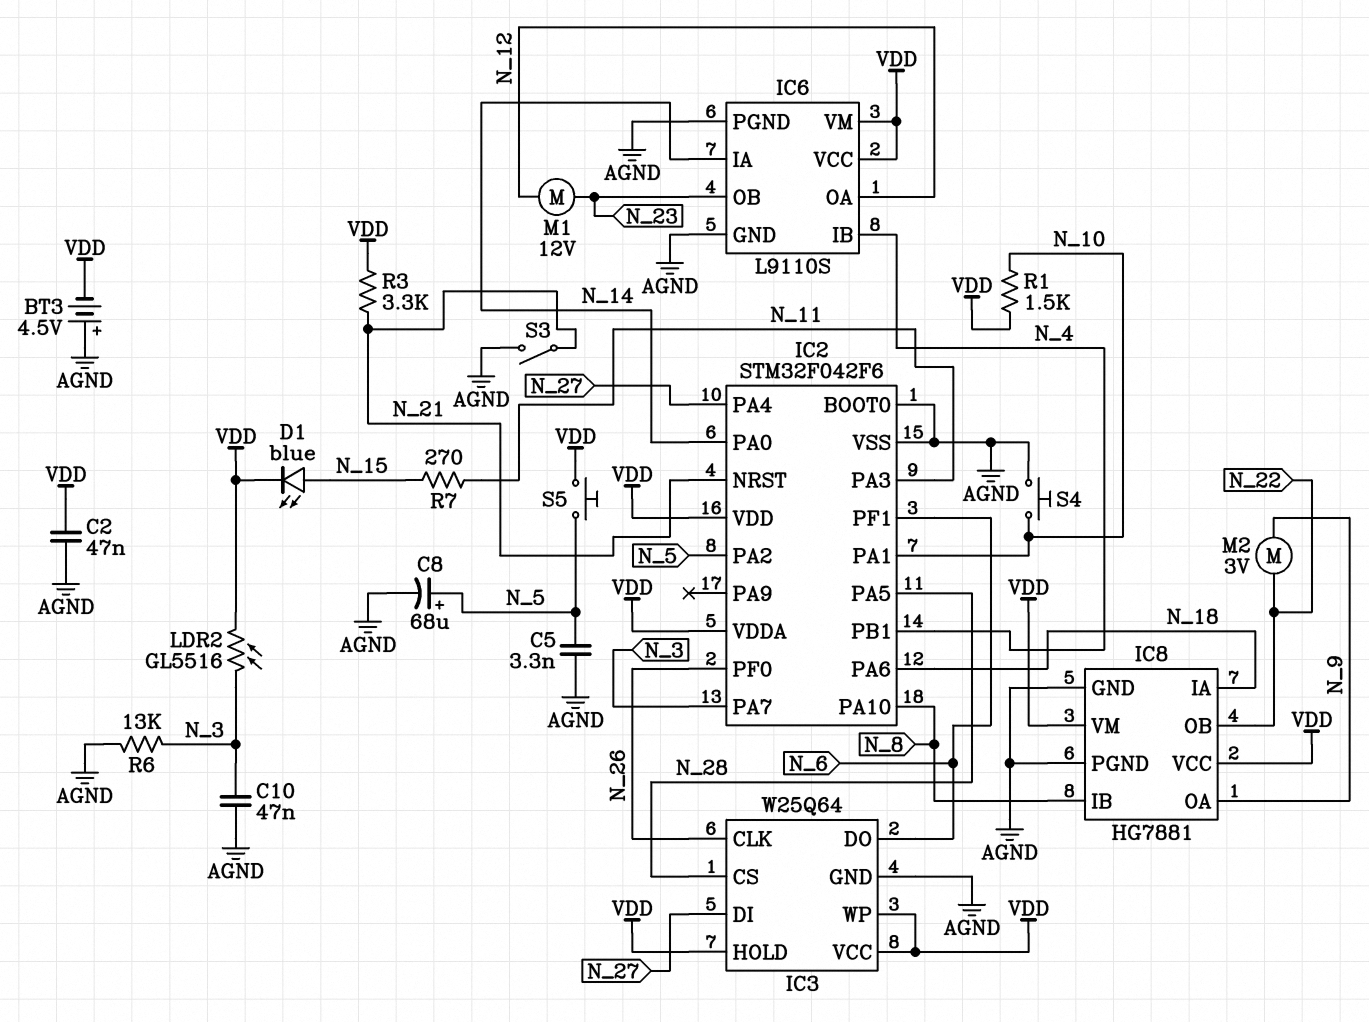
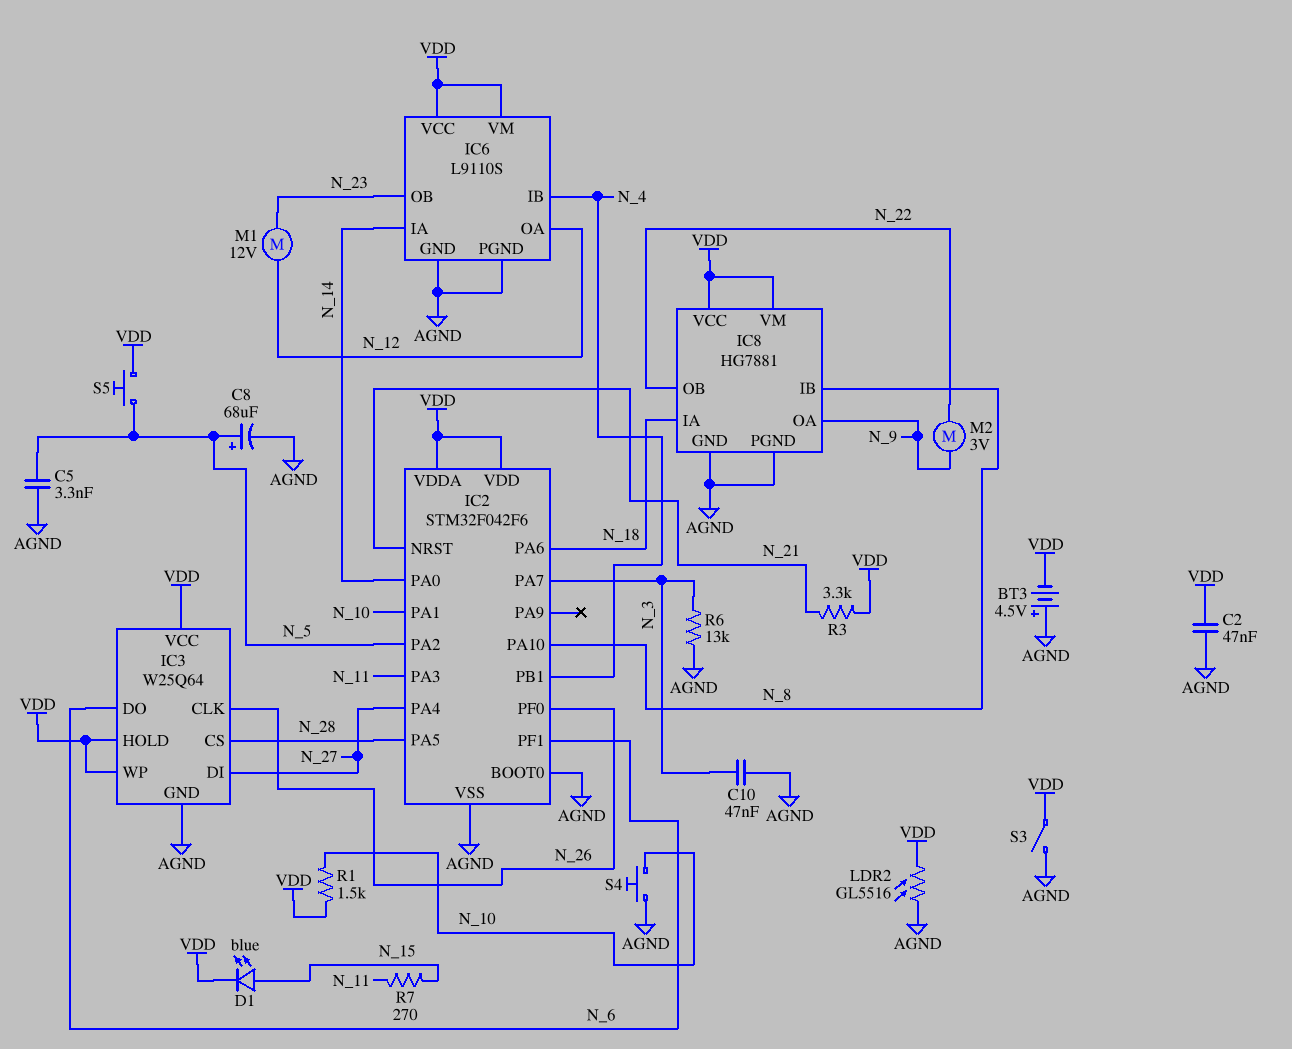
LDR2: GL5516 (N_3, VDD) -> GL5516 (AGND, VDD)
S3: switch (AGND, N_21) -> switch (AGND, VDD)

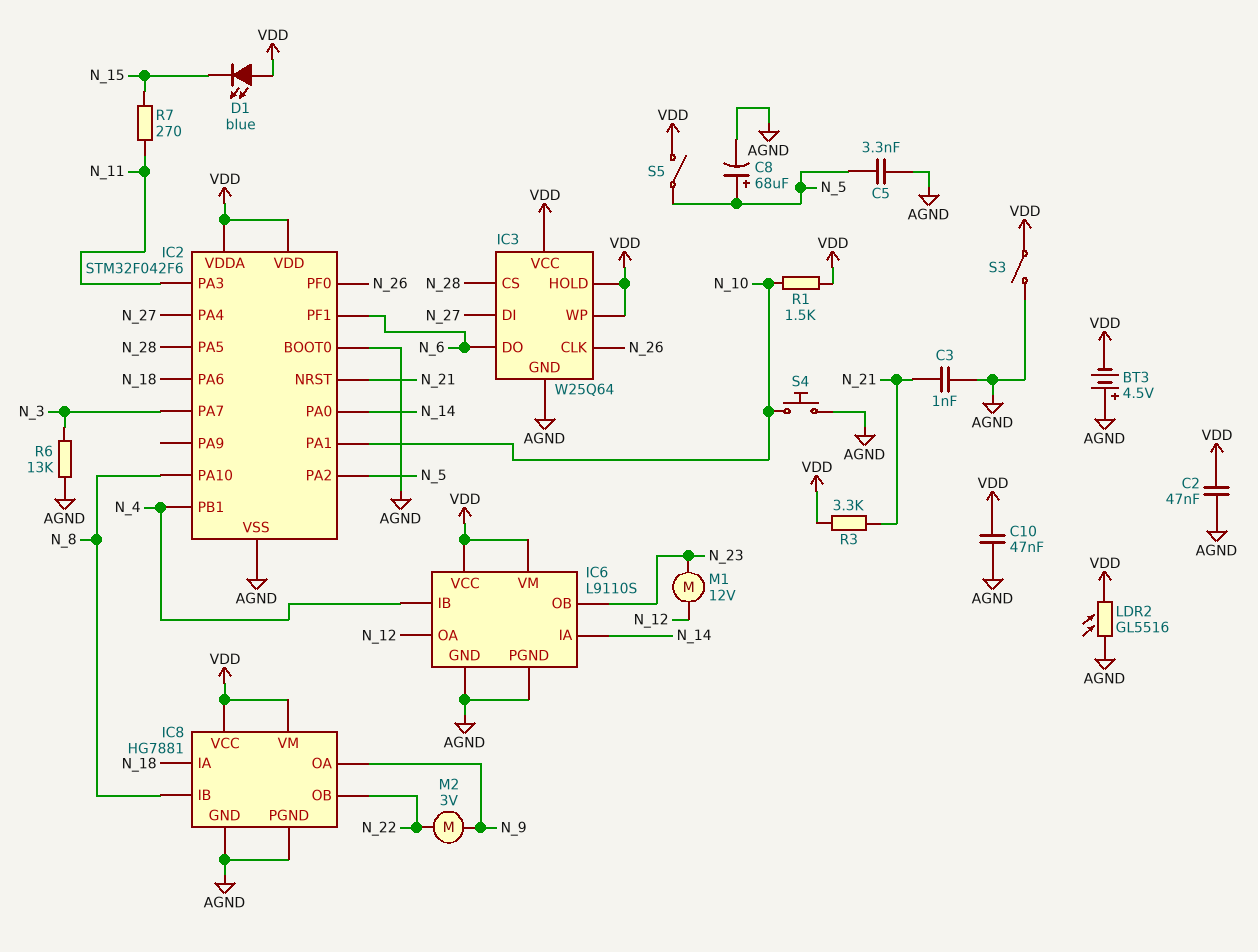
C3: none -> 1nF (AGND, N_21)
C10: 47nF (AGND, N_3) -> 47nF (AGND, VDD)
D1: LED blue (A N_15, K VDD) -> LED blue (A VDD, K N_15)
S5: button (N_5, VDD) -> switch (N_5, VDD)

